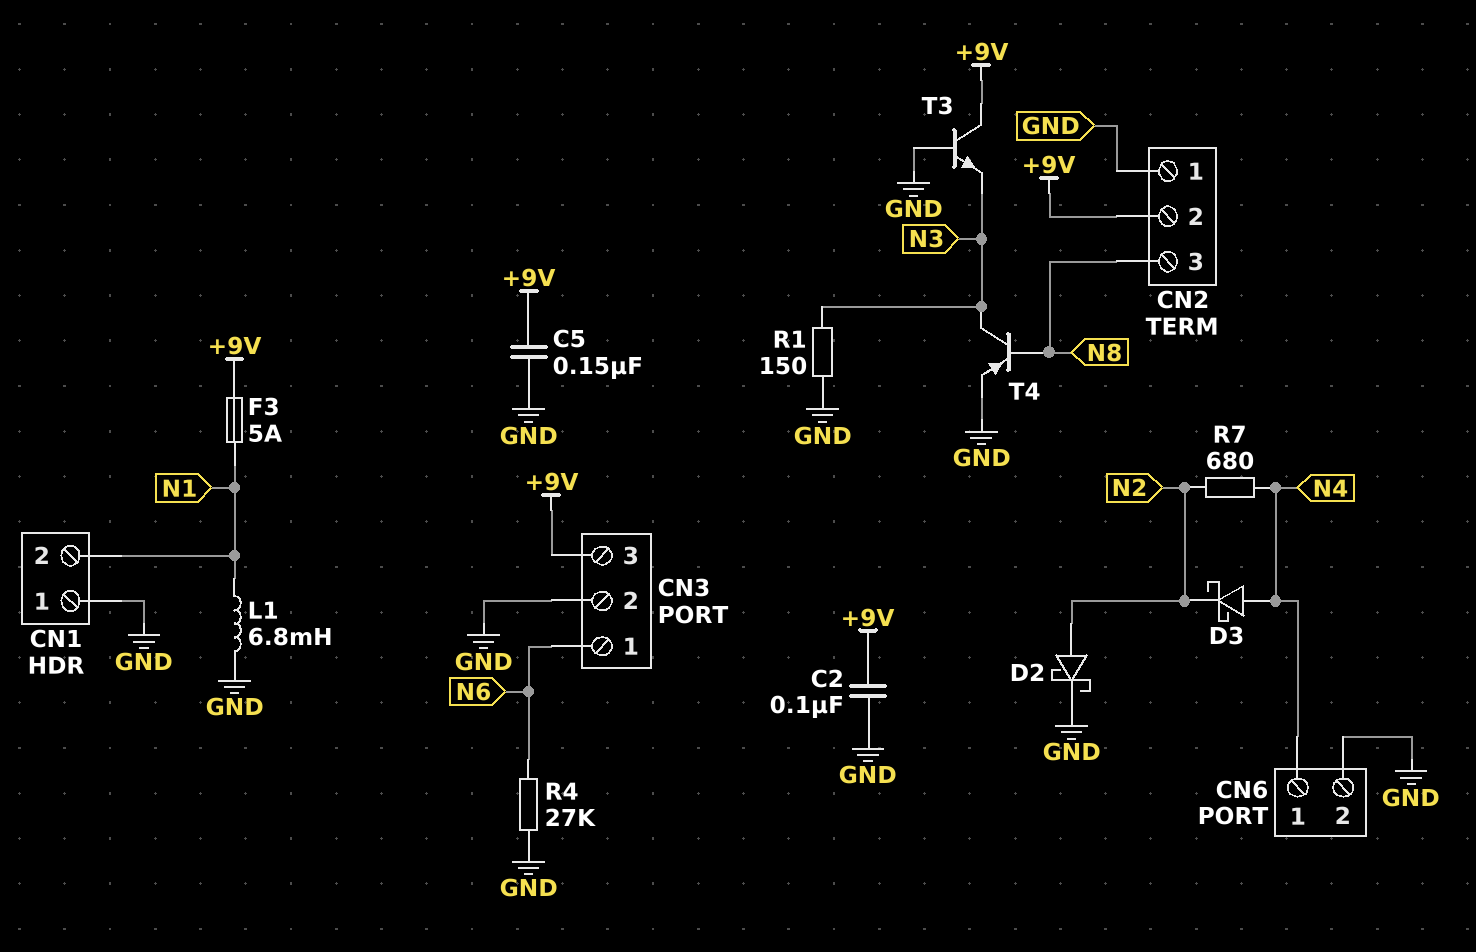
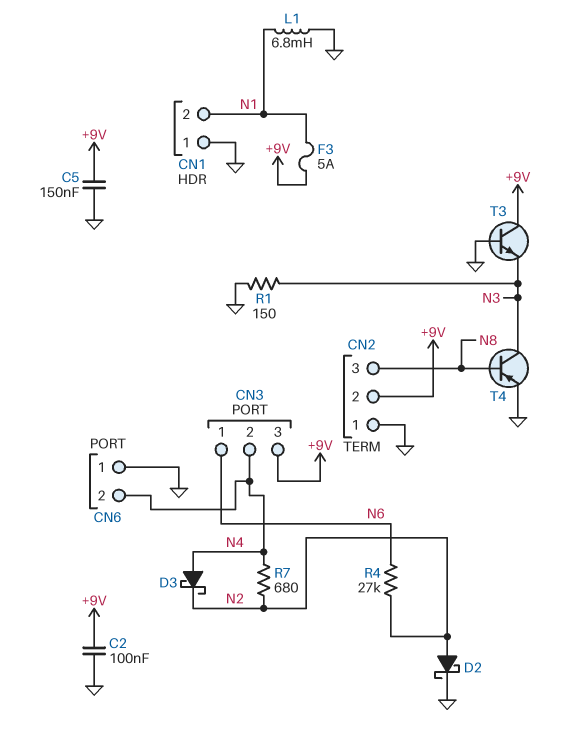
CN3 pin 2: GND -> N4
CN6 pin 1: N4 -> GND
CN6 pin 2: GND -> N4
R4: 27k (GND, N6) -> 27k (N2, N6)

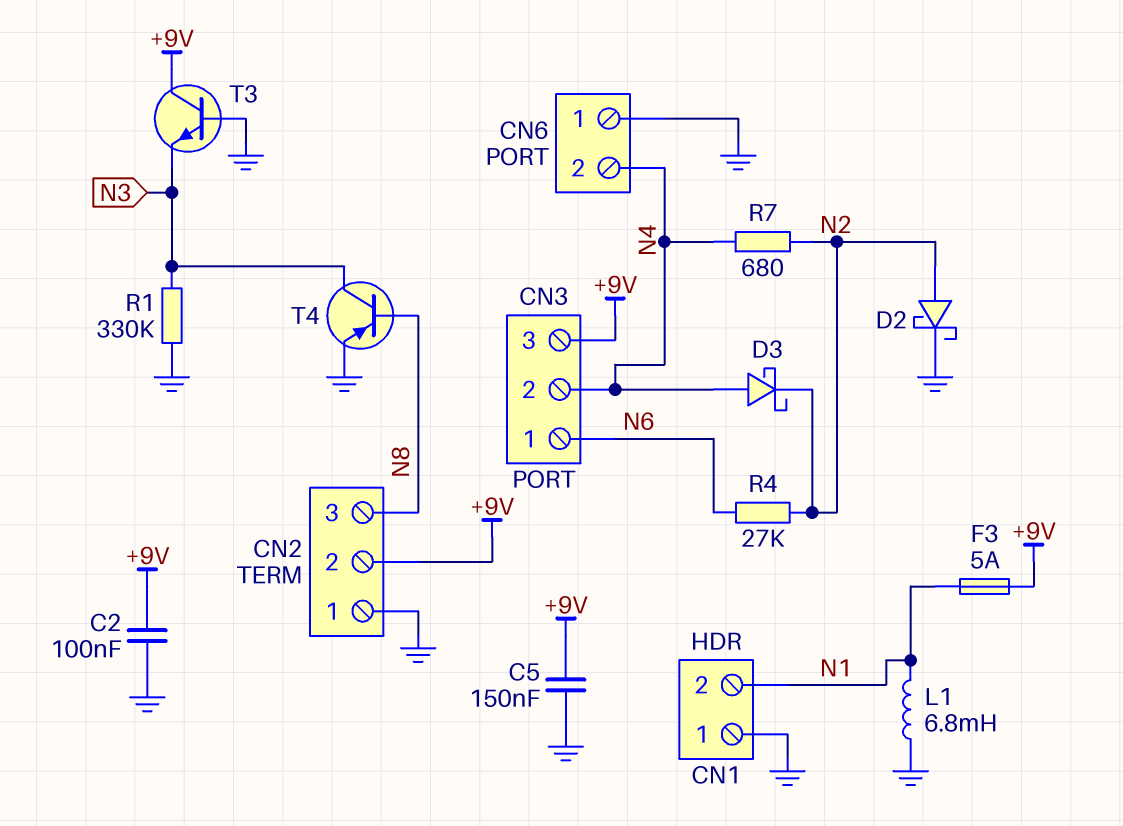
R1: 150 (GND, N3) -> 330k (GND, N3)

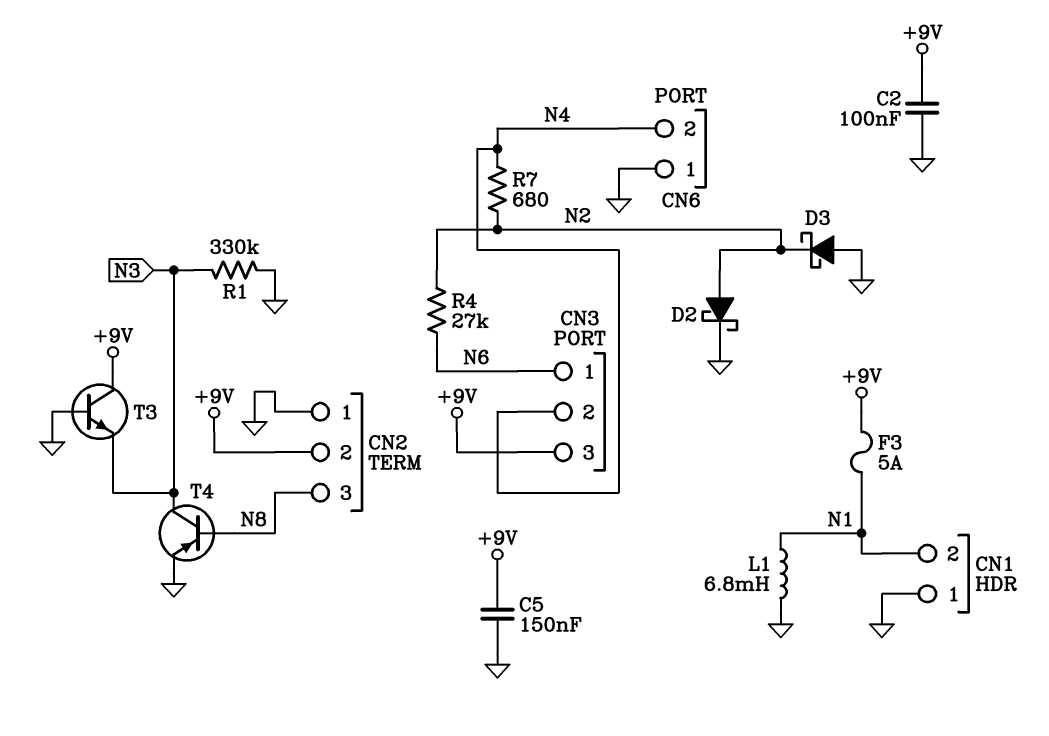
D3: schottky (A N4, K N2) -> schottky (A GND, K N2)

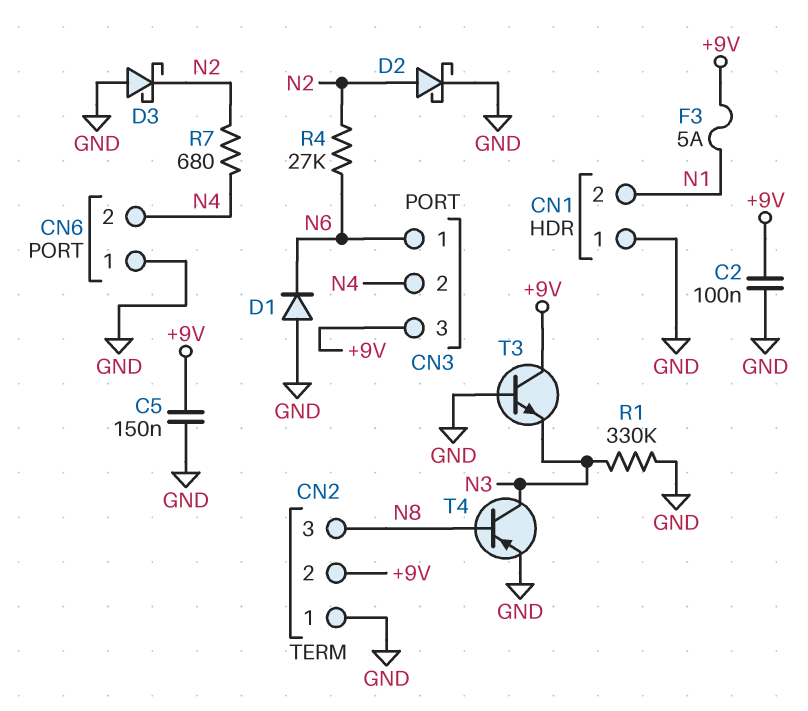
D1: none -> diode (A GND, K N6)
L1: 6.8mH (GND, N1) -> none

